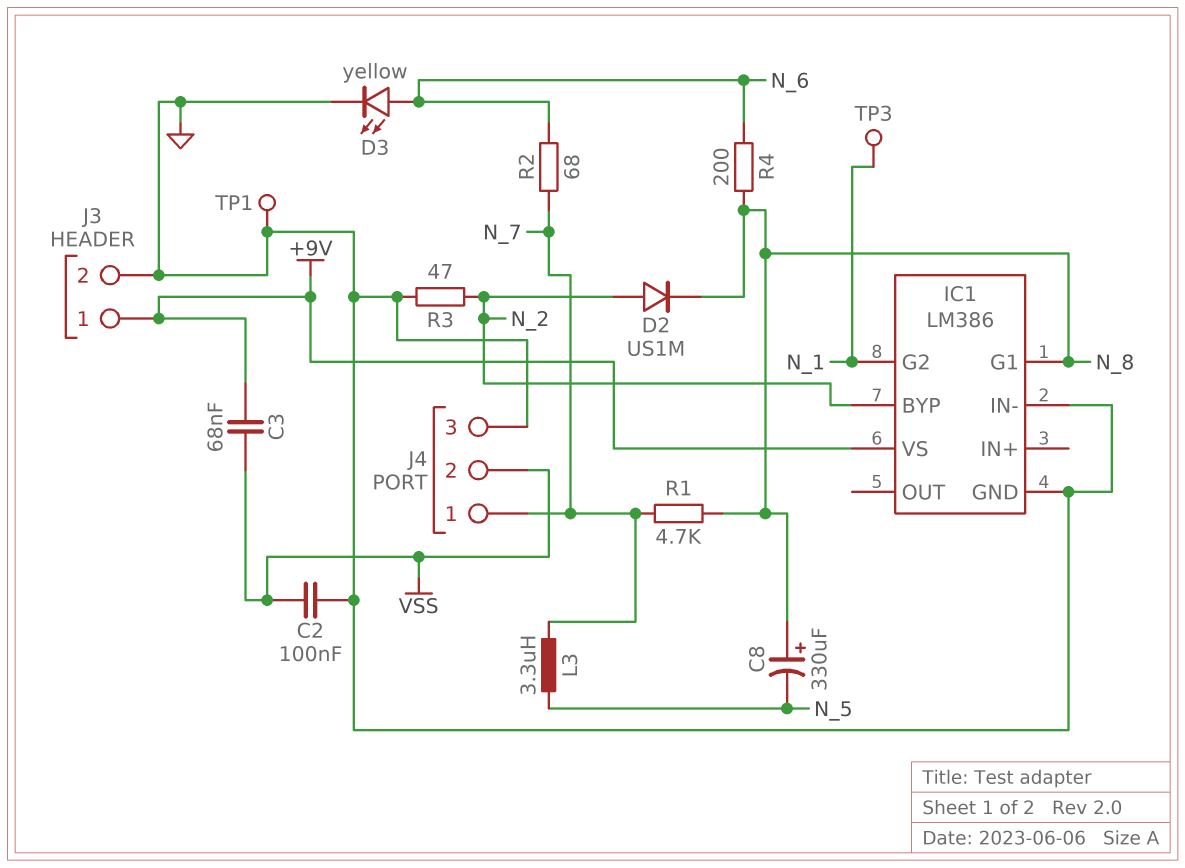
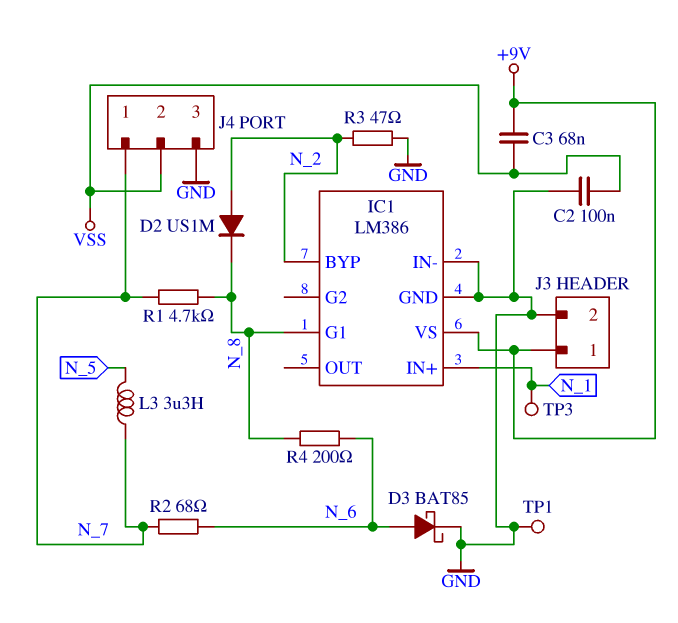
C8: 330uF (plus N_8, minus N_5) -> none
D3: LED yellow (A N_6, K GND) -> schottky BAT85 (A N_6, K GND)
IC1 pin G2: N_1 -> none
IC1 pin IN+: none -> N_1

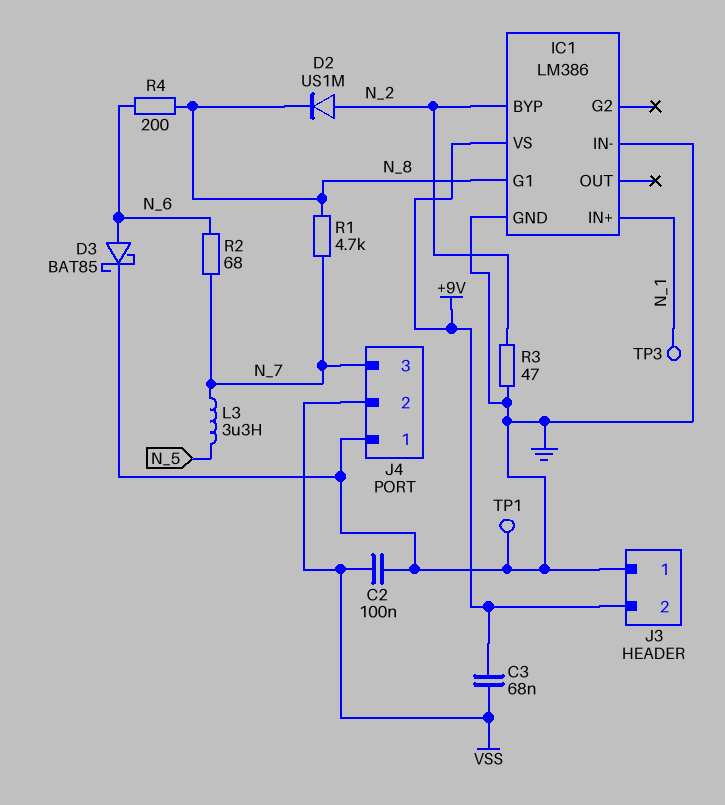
J3 pin 1: +9V -> GND
J3 pin 2: GND -> +9V
J4 pin 1: N_7 -> GND
J4 pin 3: GND -> N_7

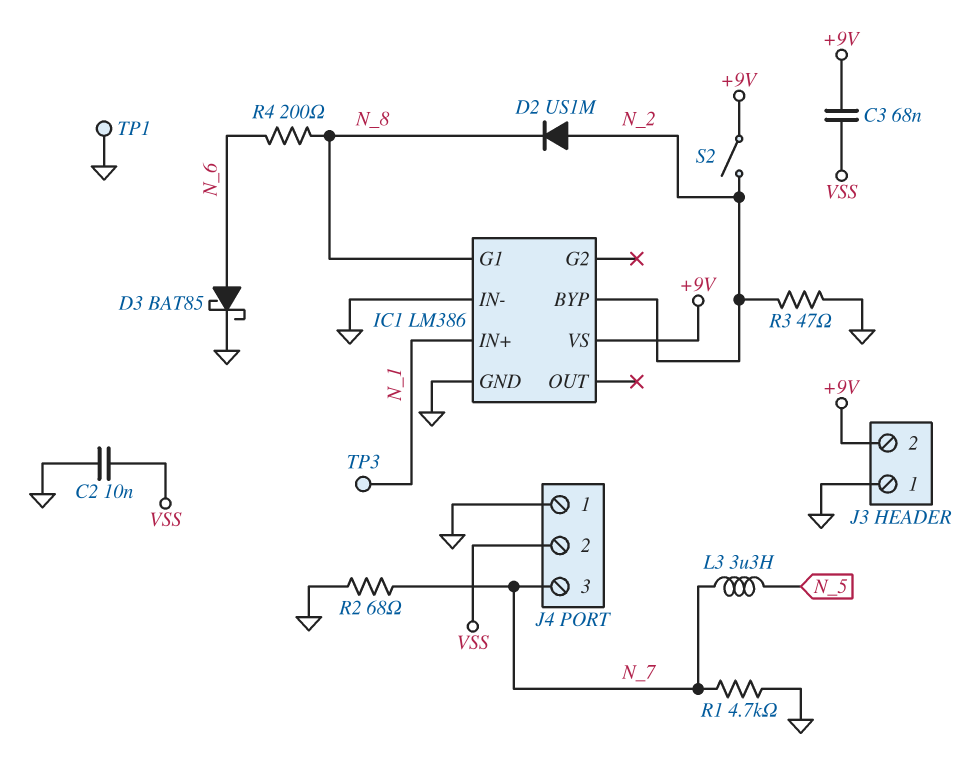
C2: 100nF (GND, VSS) -> 10nF (GND, VSS)
R1: 4.7k (N_7, N_8) -> 4.7k (GND, N_7)
R2: 68 (N_6, N_7) -> 68 (GND, N_7)
S2: none -> switch (+9V, N_2)

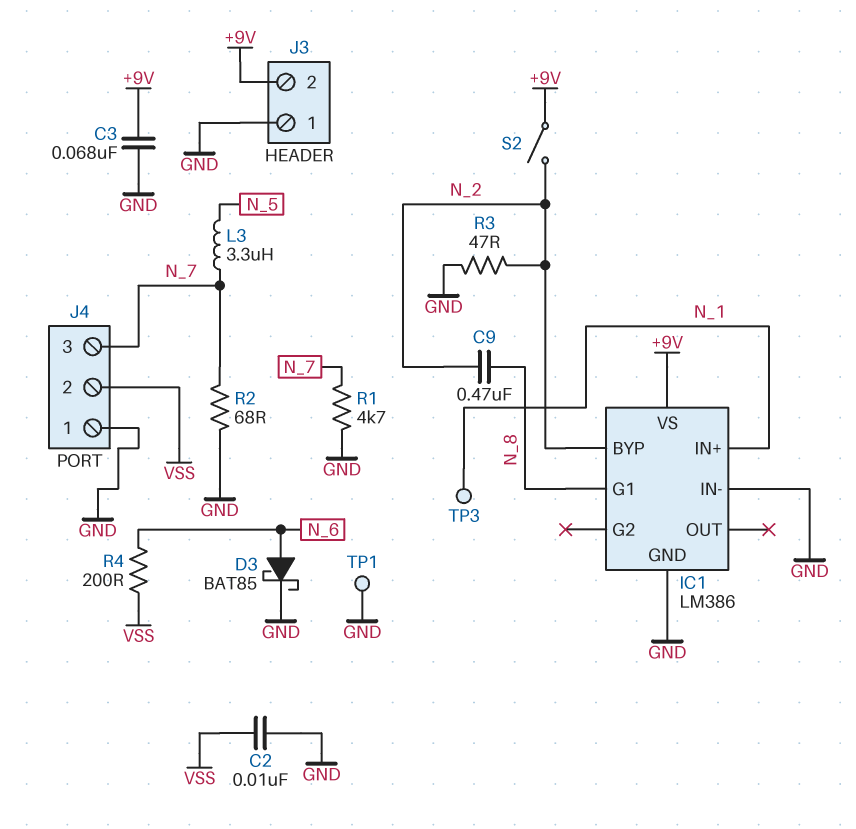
C3: 68nF (+9V, VSS) -> 68nF (+9V, GND)
C9: none -> 470nF (N_2, N_8)
D2: diode US1M (A N_2, K N_8) -> none
R4: 200 (N_6, N_8) -> 200 (N_6, VSS)

